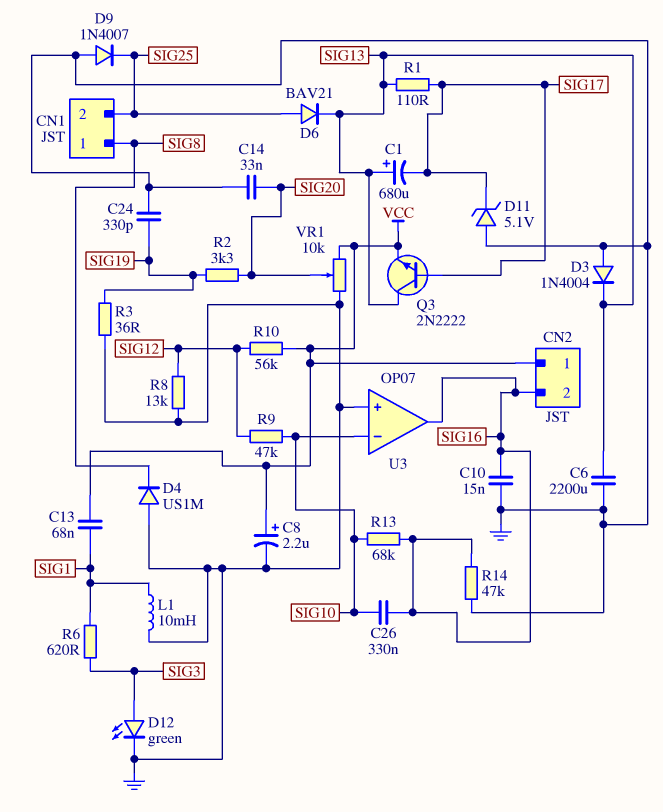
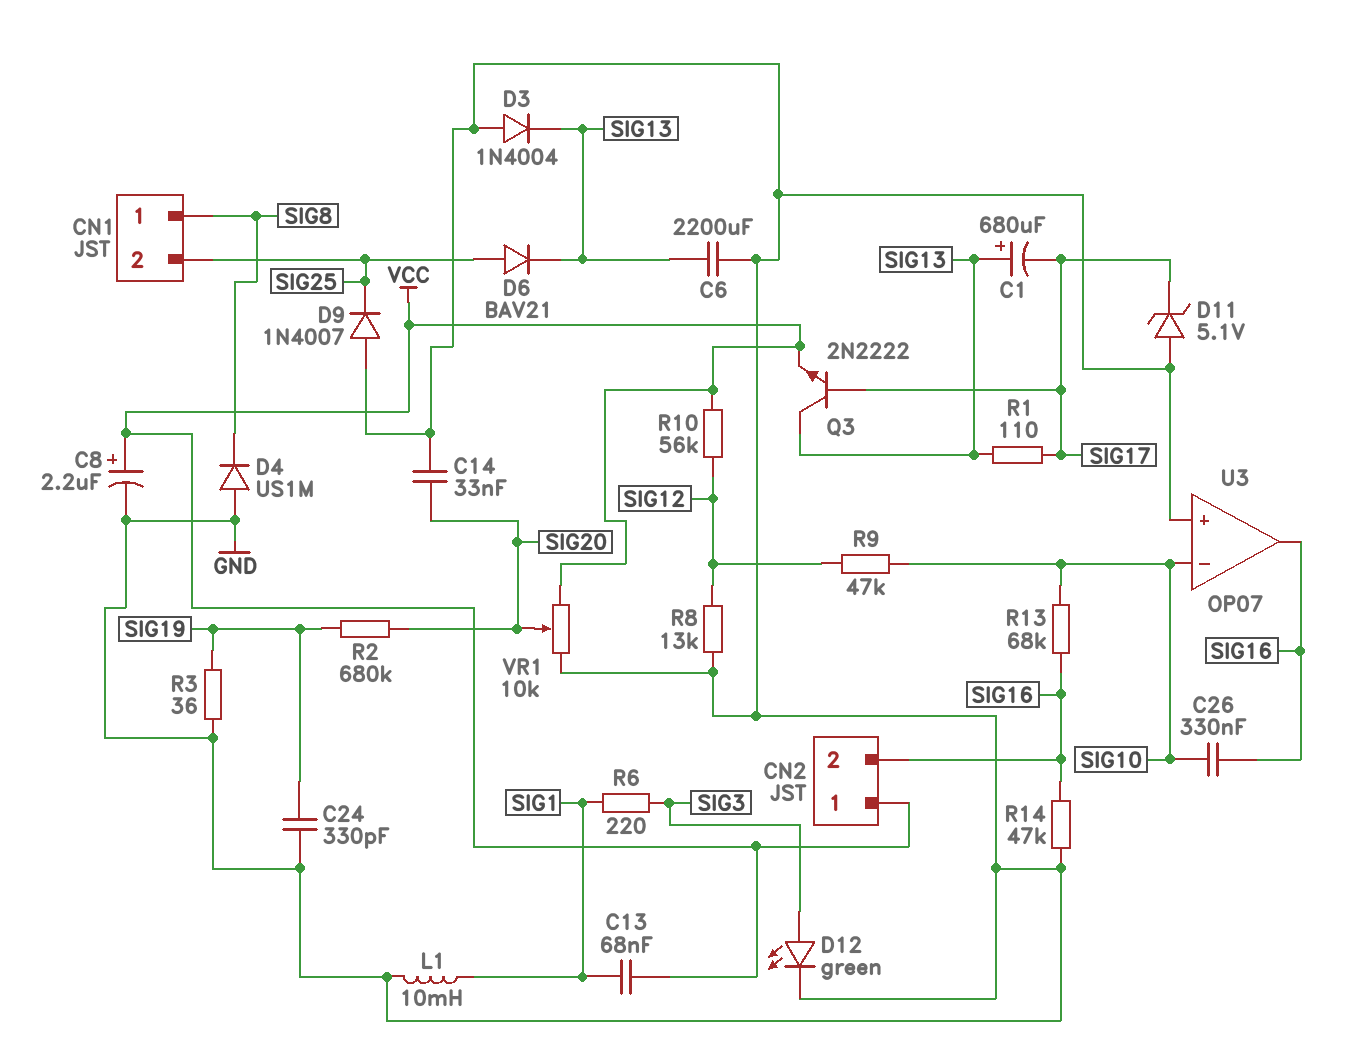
C10: 15nF (GND, SIG16) -> none
R2: 3.3k (SIG19, SIG20) -> 680k (SIG19, SIG20)
R6: 620 (SIG1, SIG3) -> 220 (SIG1, SIG3)

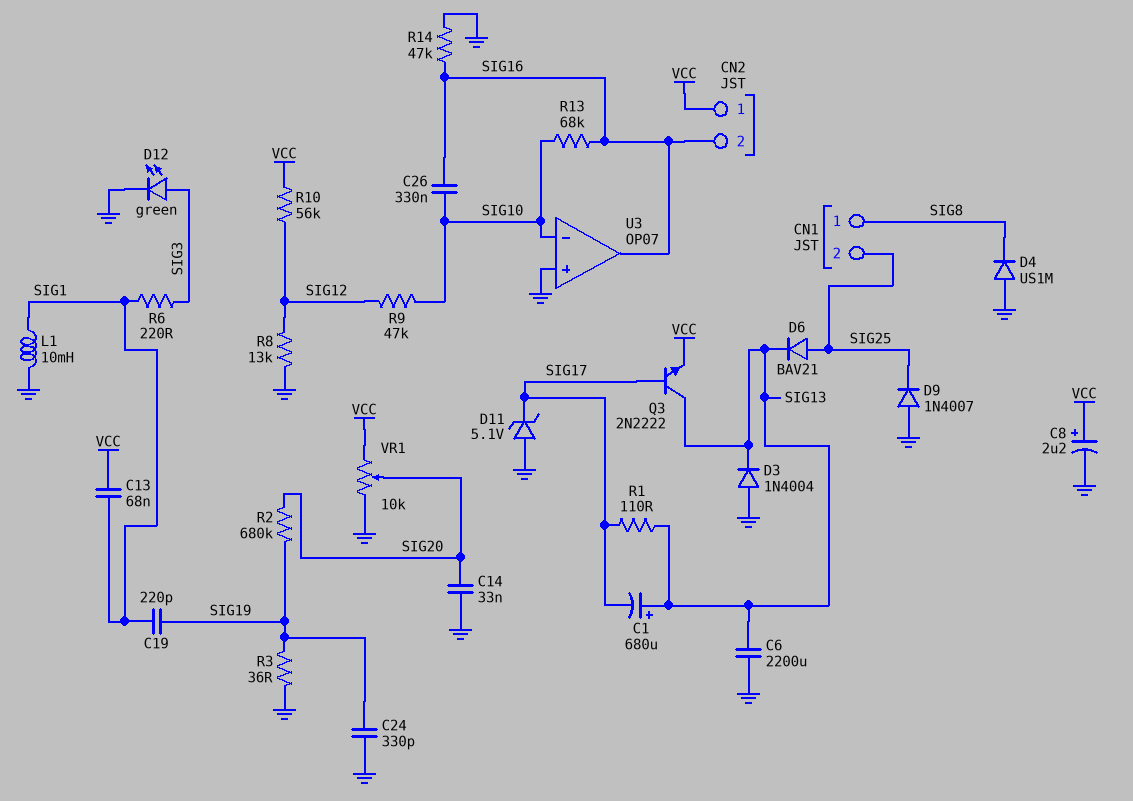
C19: none -> 220pF (SIG1, SIG19)

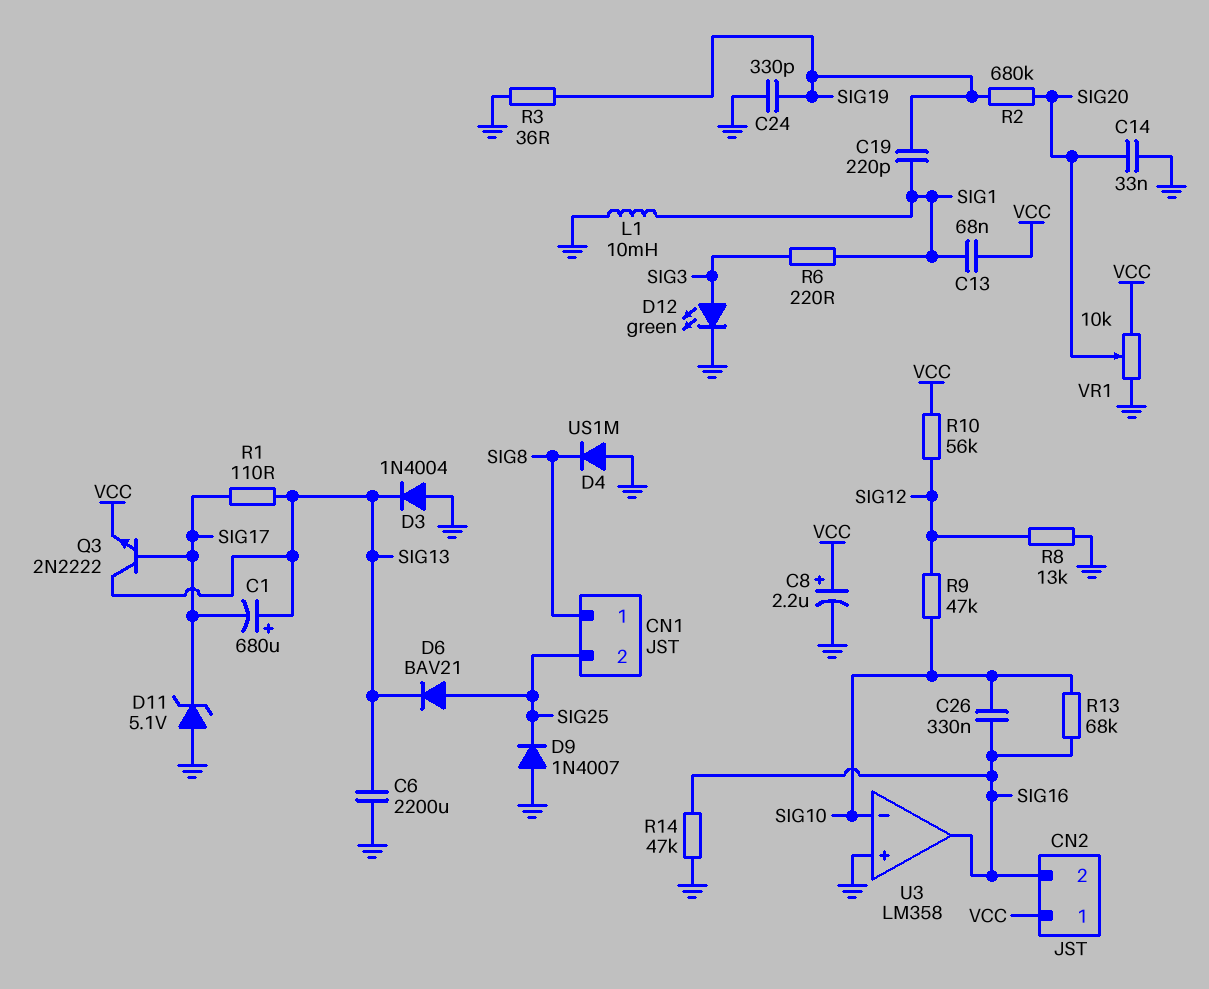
U3: OP07 -> LM358

